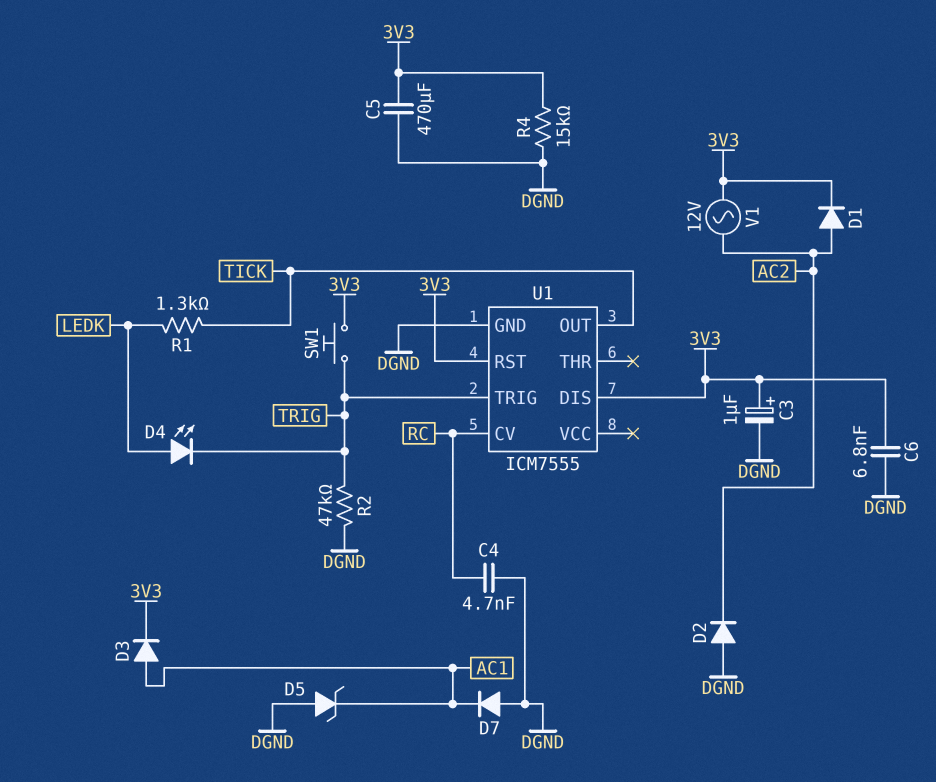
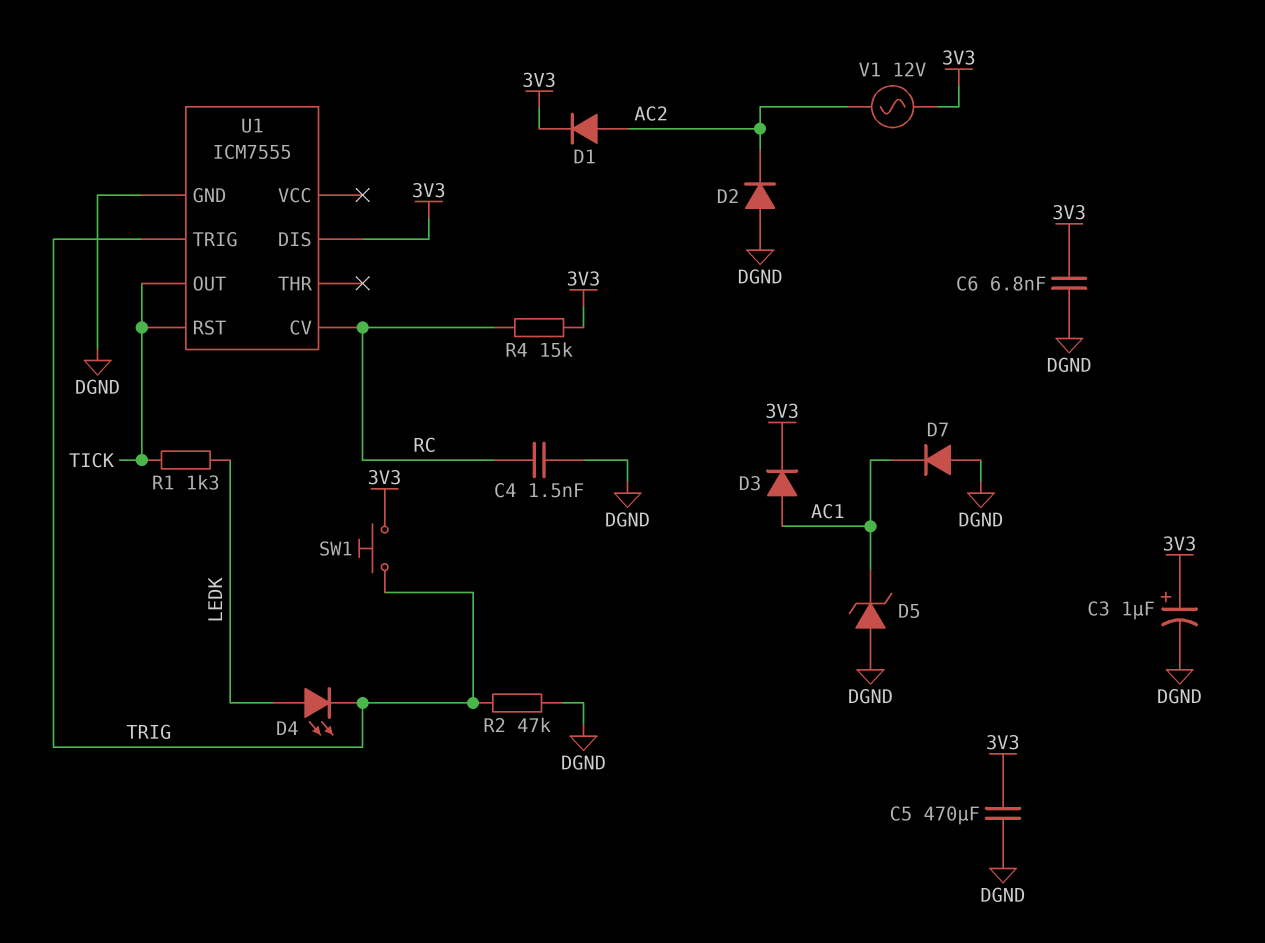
C4: 4.7nF (DGND, RC) -> 1.5nF (DGND, RC)
R4: 15k (3V3, DGND) -> 15k (3V3, RC)
U1 pin RST: 3V3 -> TICK

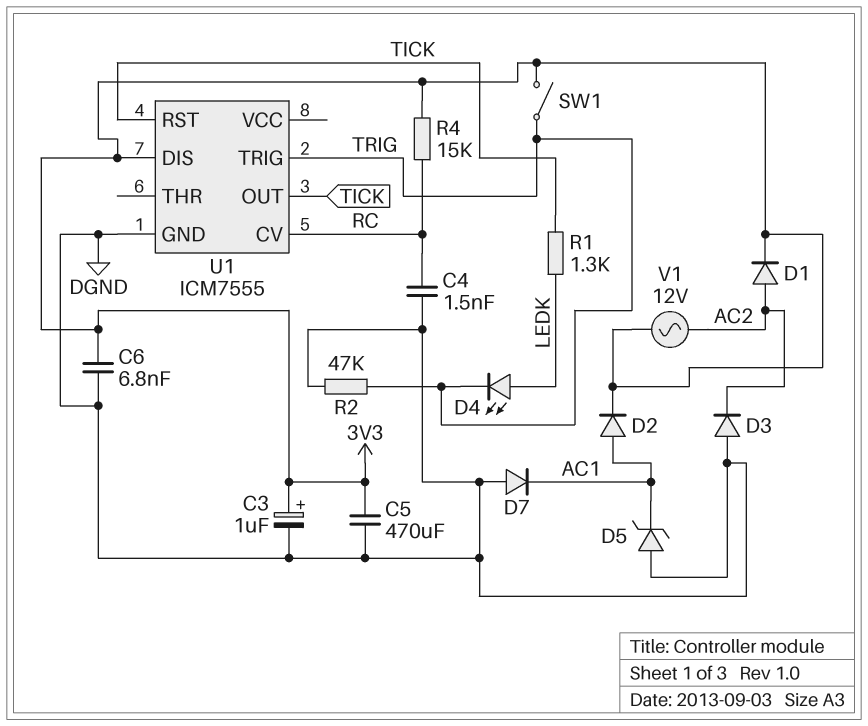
D2: diode (A DGND, K AC2) -> diode (A AC1, K 3V3)
D3: diode (A AC1, K 3V3) -> diode (A DGND, K AC2)
SW1: button (3V3, TRIG) -> switch (3V3, TRIG)

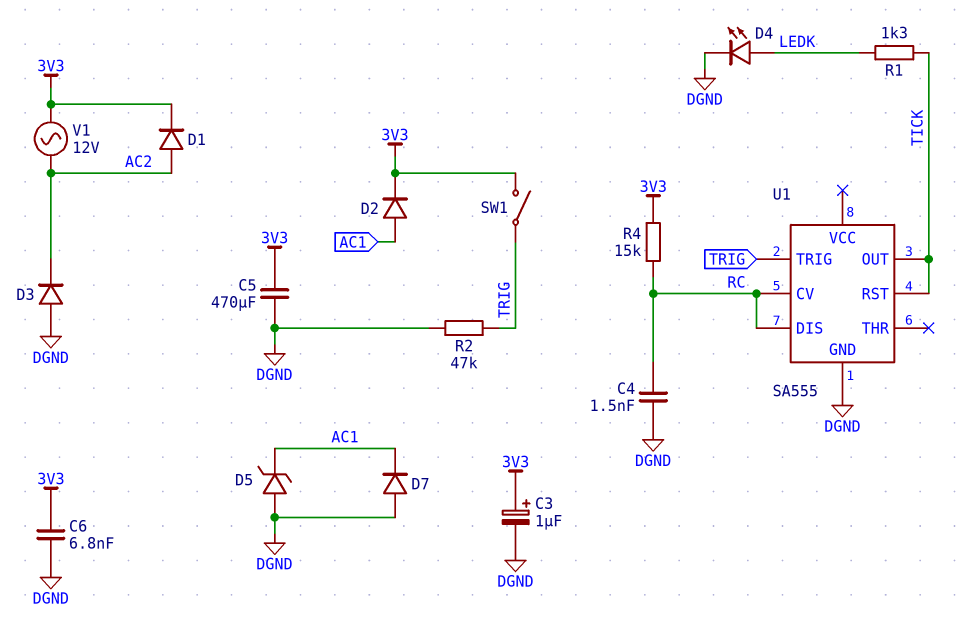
D4: LED (A LEDK, K TRIG) -> LED (A LEDK, K DGND)
U1: ICM7555 -> SA555
U1 pin DIS: 3V3 -> RC

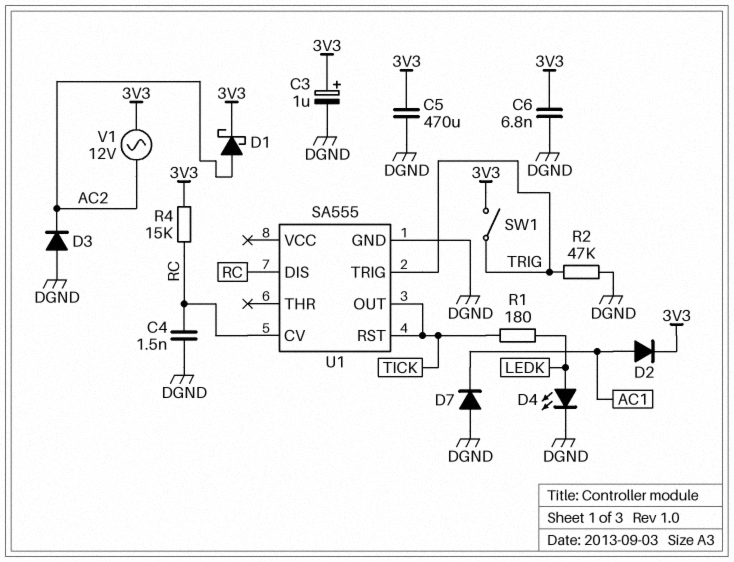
D1: diode (A AC2, K 3V3) -> schottky (A AC2, K 3V3)
D5: zener (A DGND, K AC1) -> none
R1: 1.3k (LEDK, TICK) -> 180 (LEDK, TICK)

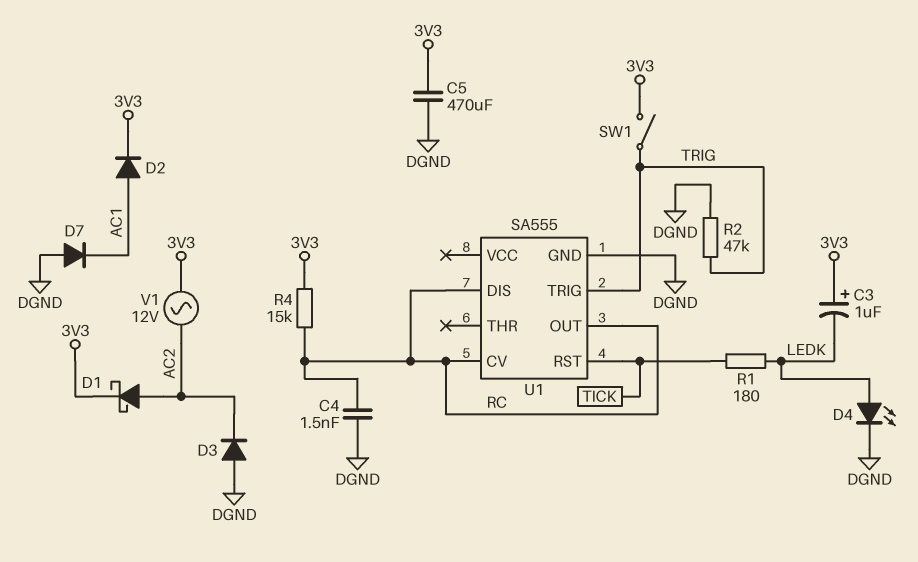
C3: 1uF (plus 3V3, minus DGND) -> 1uF (plus 3V3, minus LEDK)
C6: 6.8nF (3V3, DGND) -> none
U1 pin OUT: TICK -> RC

